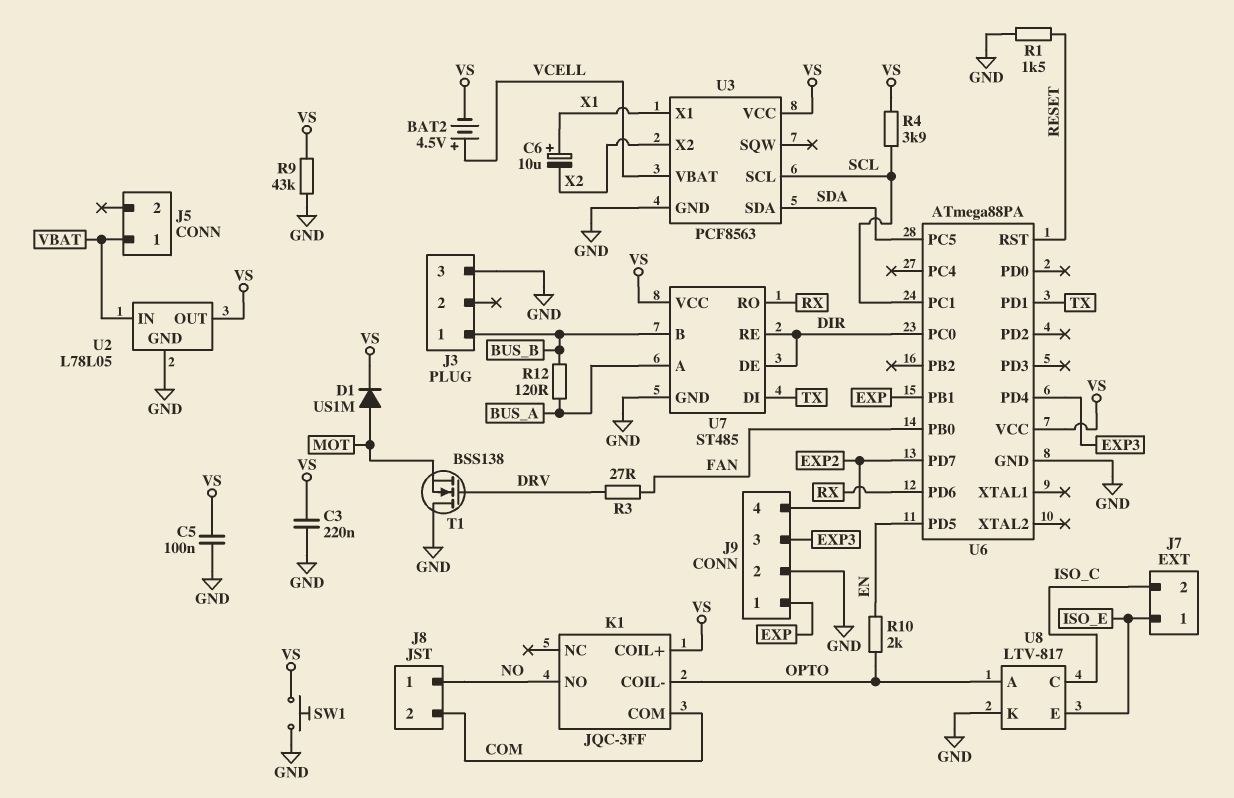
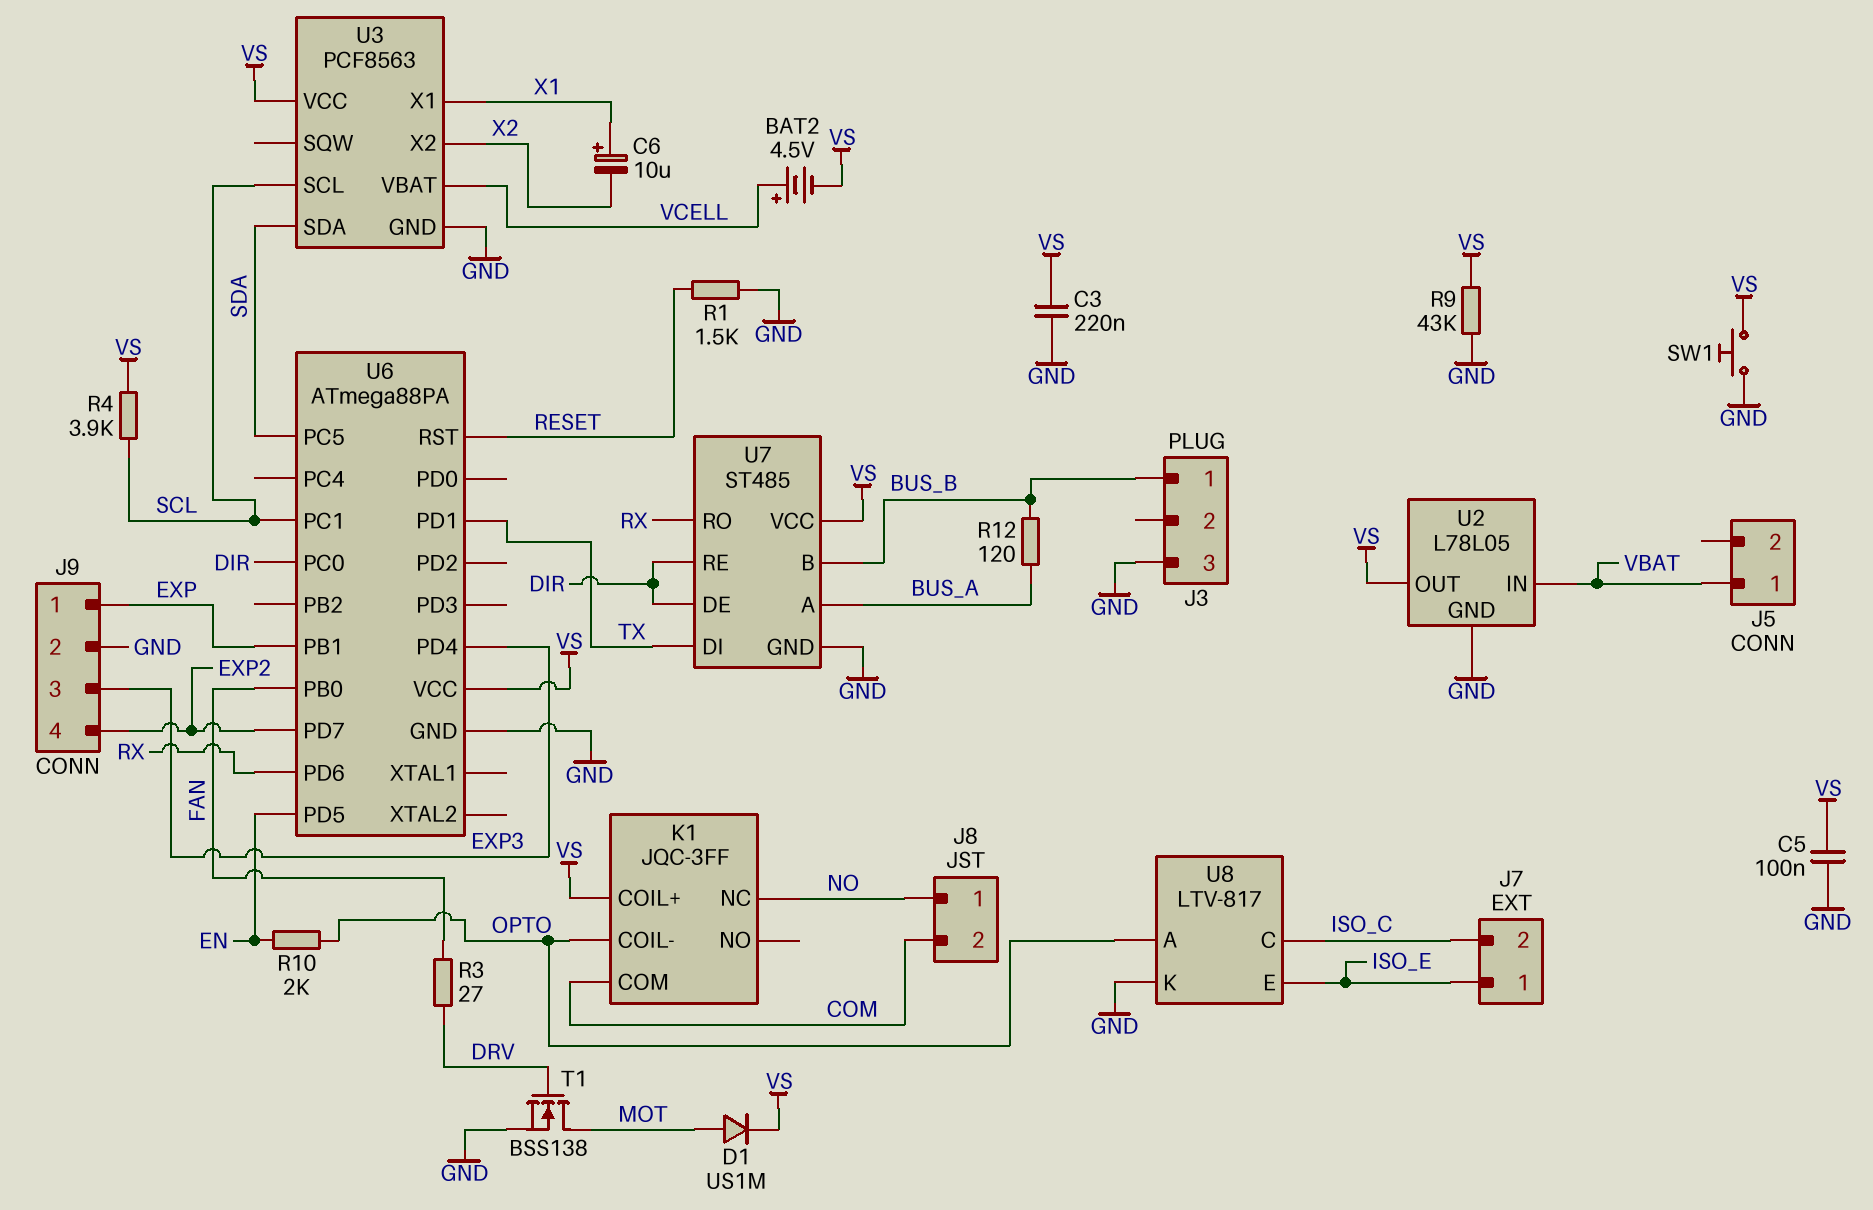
K1 pin NC: none -> NO
K1 pin NO: NO -> none
T1: NMOS BSS138 (G DRV, D GND, S MOT) -> NMOS BSS138 (G DRV, D MOT, S GND)

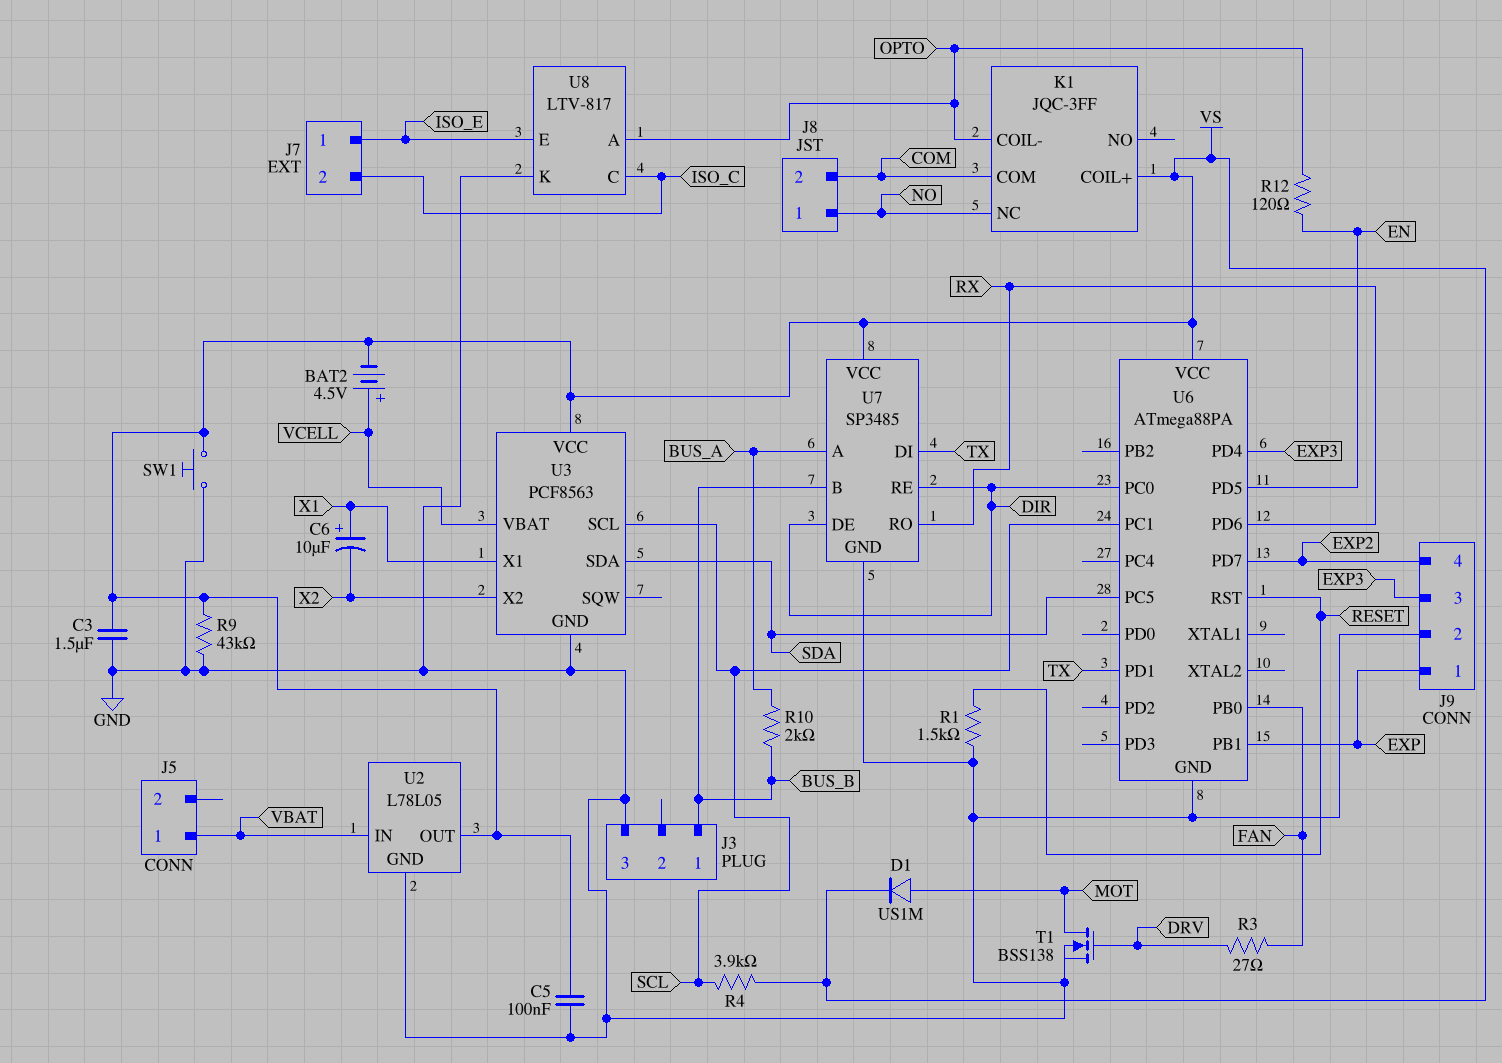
C3: 220nF (GND, VS) -> 1.5uF (GND, VS)
R10: 2k (EN, OPTO) -> 2k (BUS_A, BUS_B)
R12: 120 (BUS_A, BUS_B) -> 120 (EN, OPTO)
U7: ST485 -> SP3485

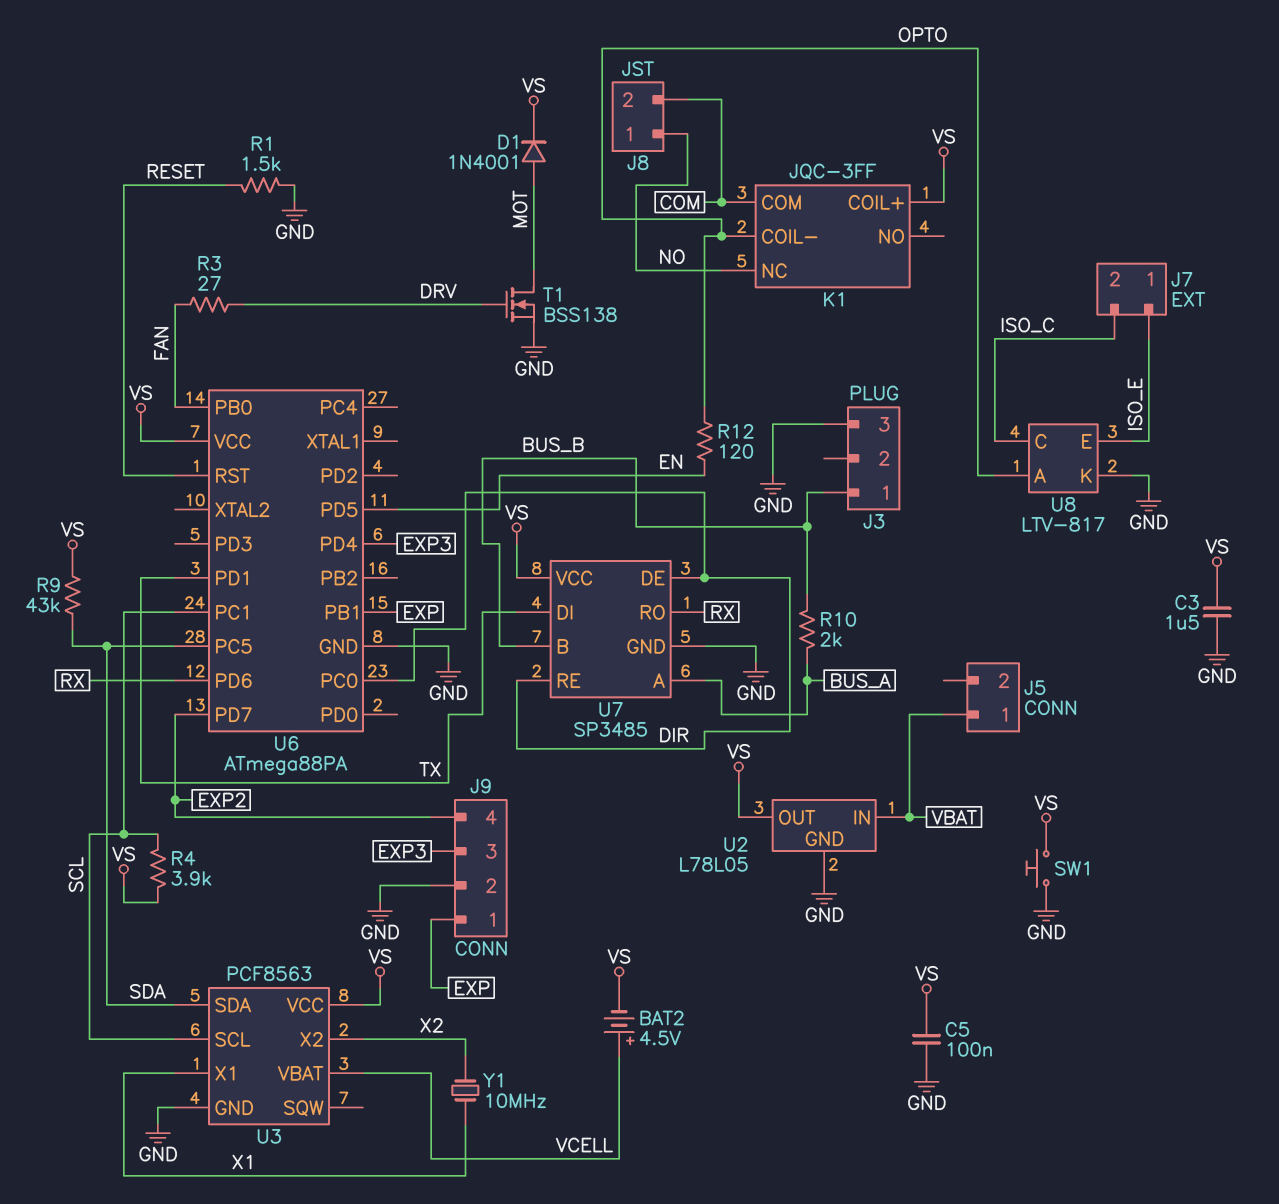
C6: 10uF (plus X1, minus X2) -> none
D1: diode US1M (A MOT, K VS) -> diode 1N4001 (A MOT, K VS)
R9: 43k (GND, VS) -> 43k (SDA, VS)
Y1: none -> 10MHz (X1, X2)

